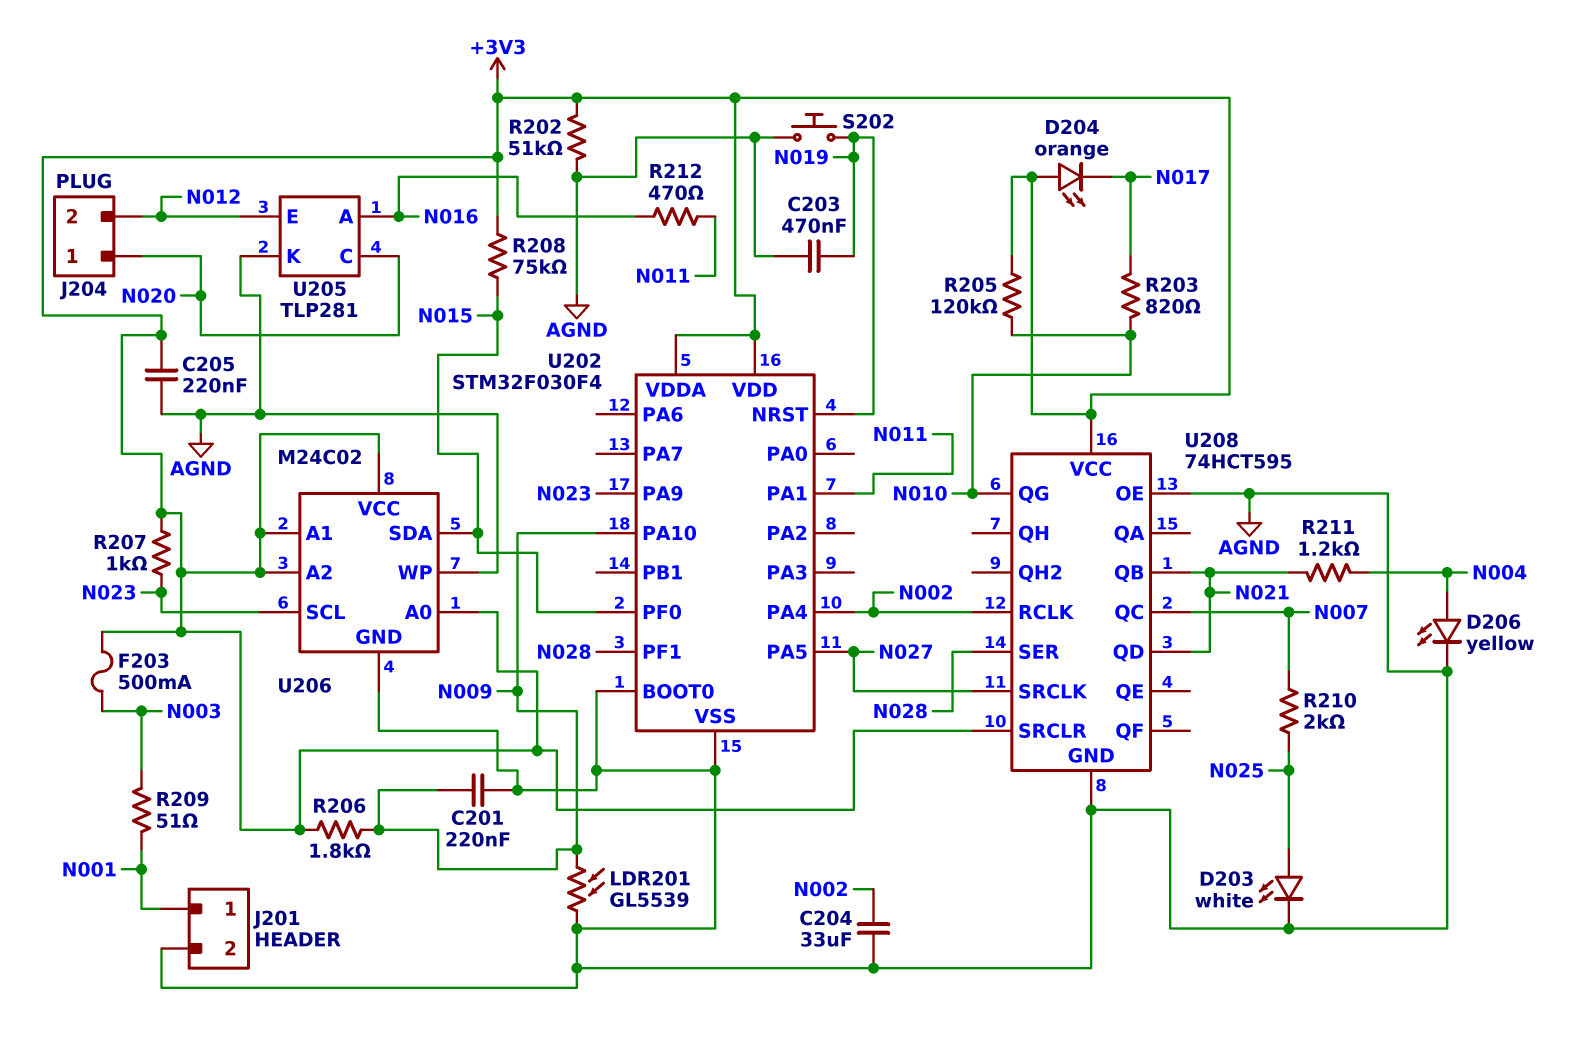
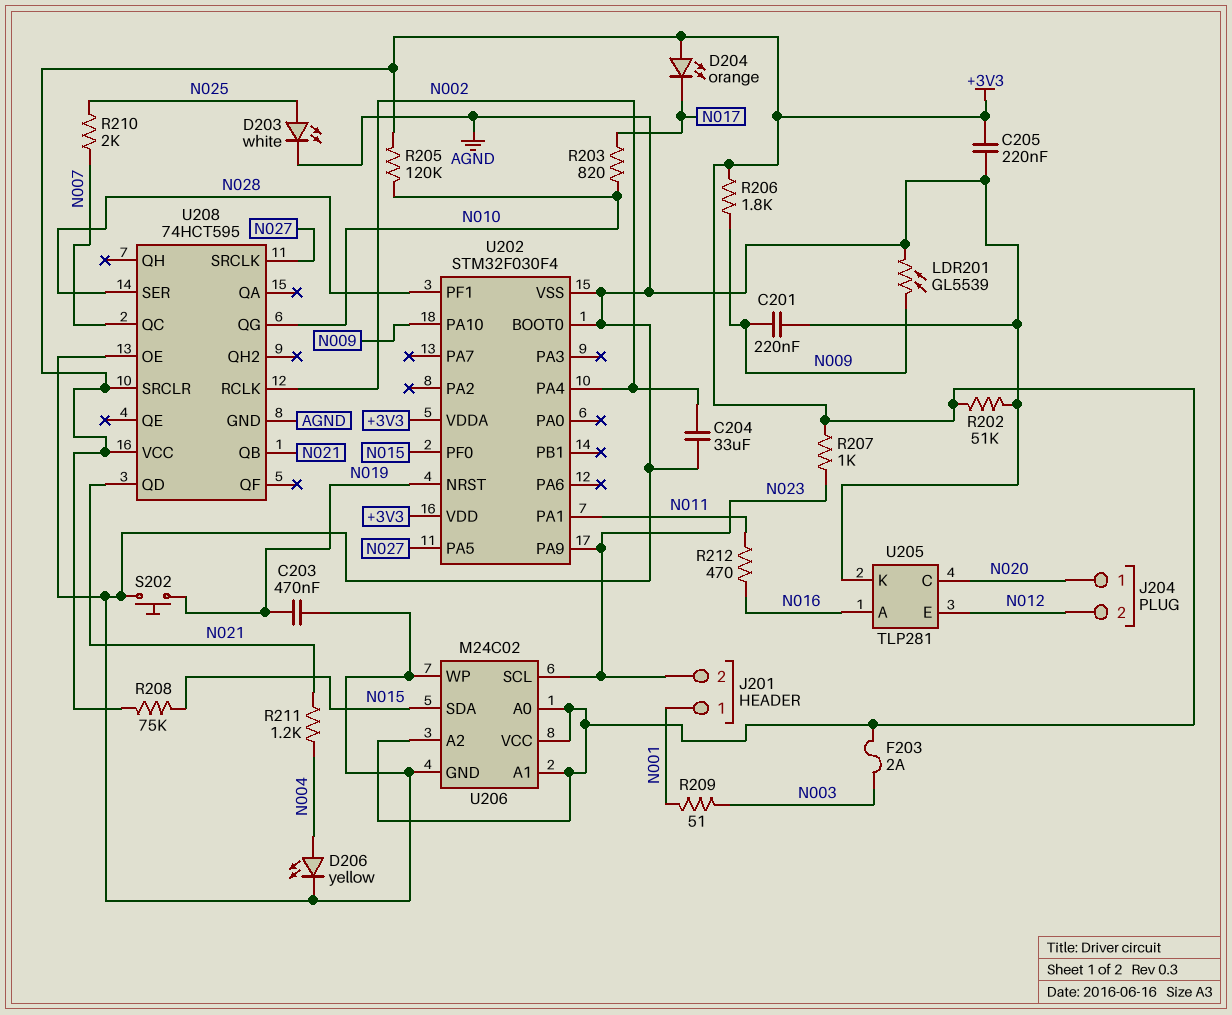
F203: 500mA (+3V3, N003) -> 2A (+3V3, N003)
J201 pin 2: AGND -> N023

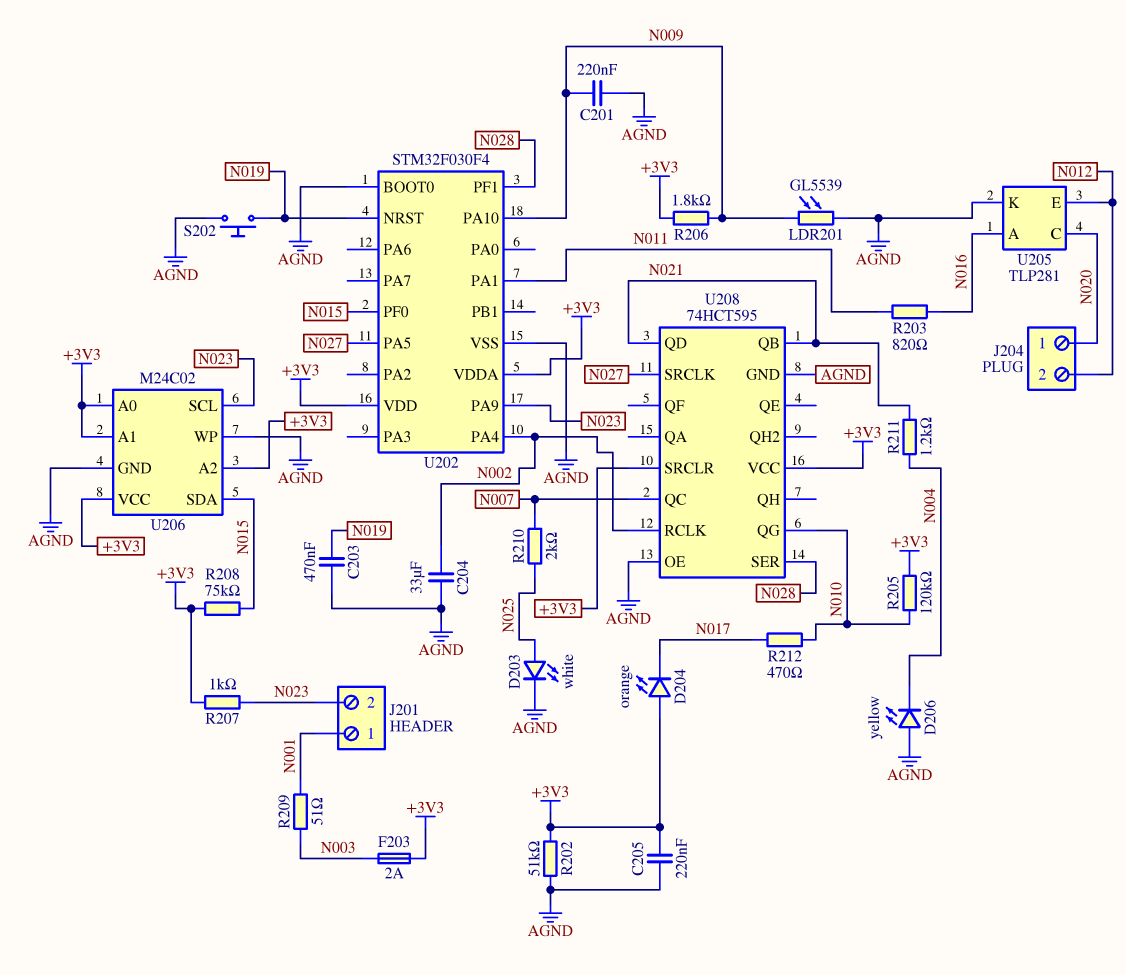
D206: LED yellow (A N004, K AGND) -> LED yellow (A AGND, K N004)
R203: 820 (N010, N017) -> 820 (N011, N016)
R212: 470 (N011, N016) -> 470 (N010, N017)

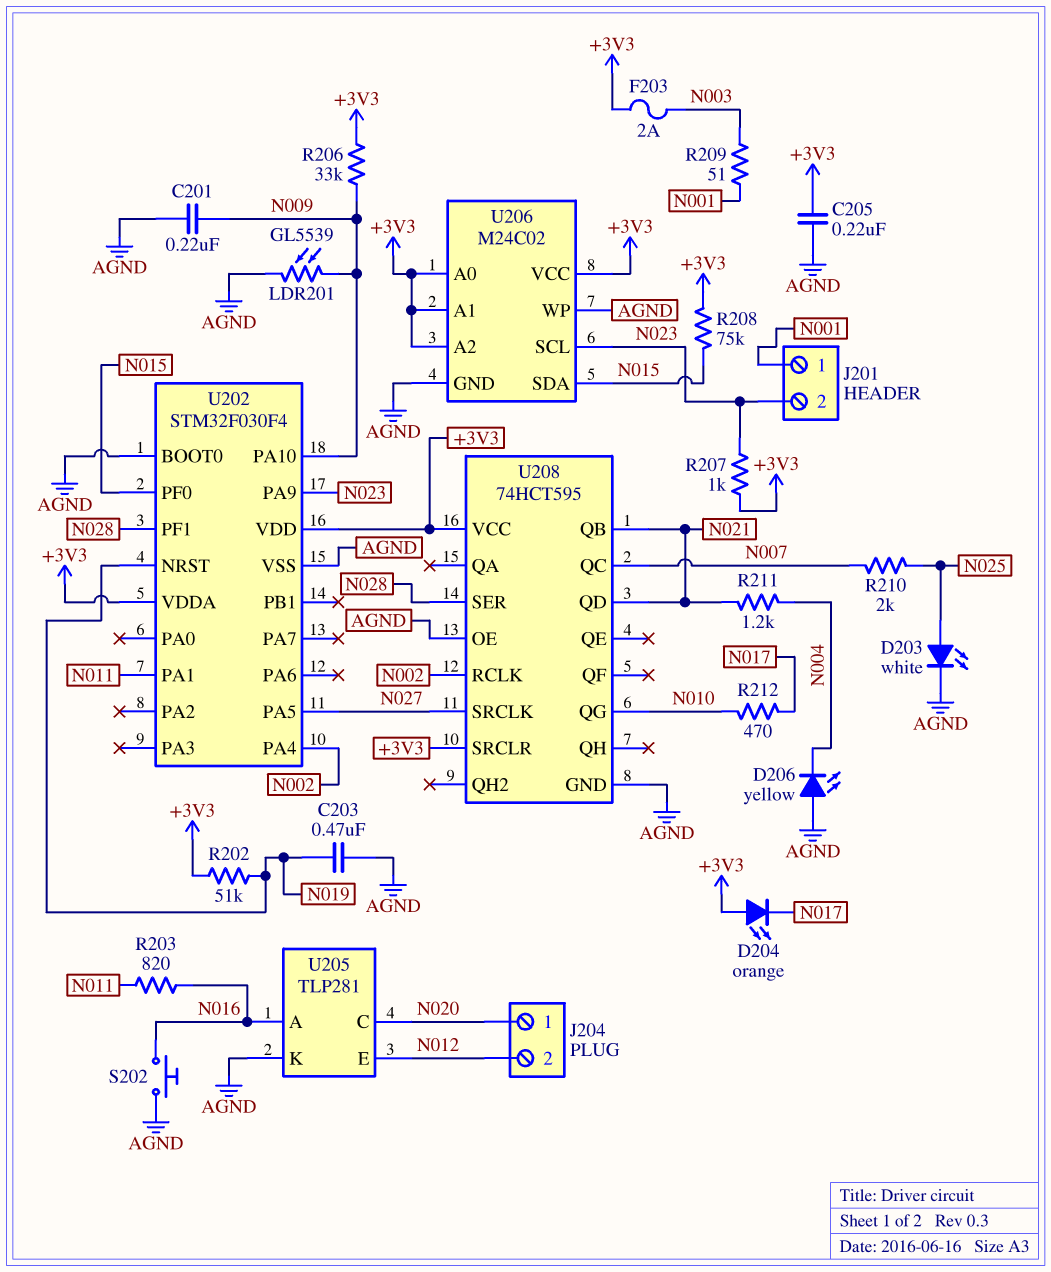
C204: 33uF (AGND, N002) -> none
R202: 51k (+3V3, AGND) -> 51k (+3V3, N019)
R205: 120k (+3V3, N010) -> none
R206: 1.8k (+3V3, N009) -> 33k (+3V3, N009)
S202: button (AGND, N019) -> button (AGND, N016)

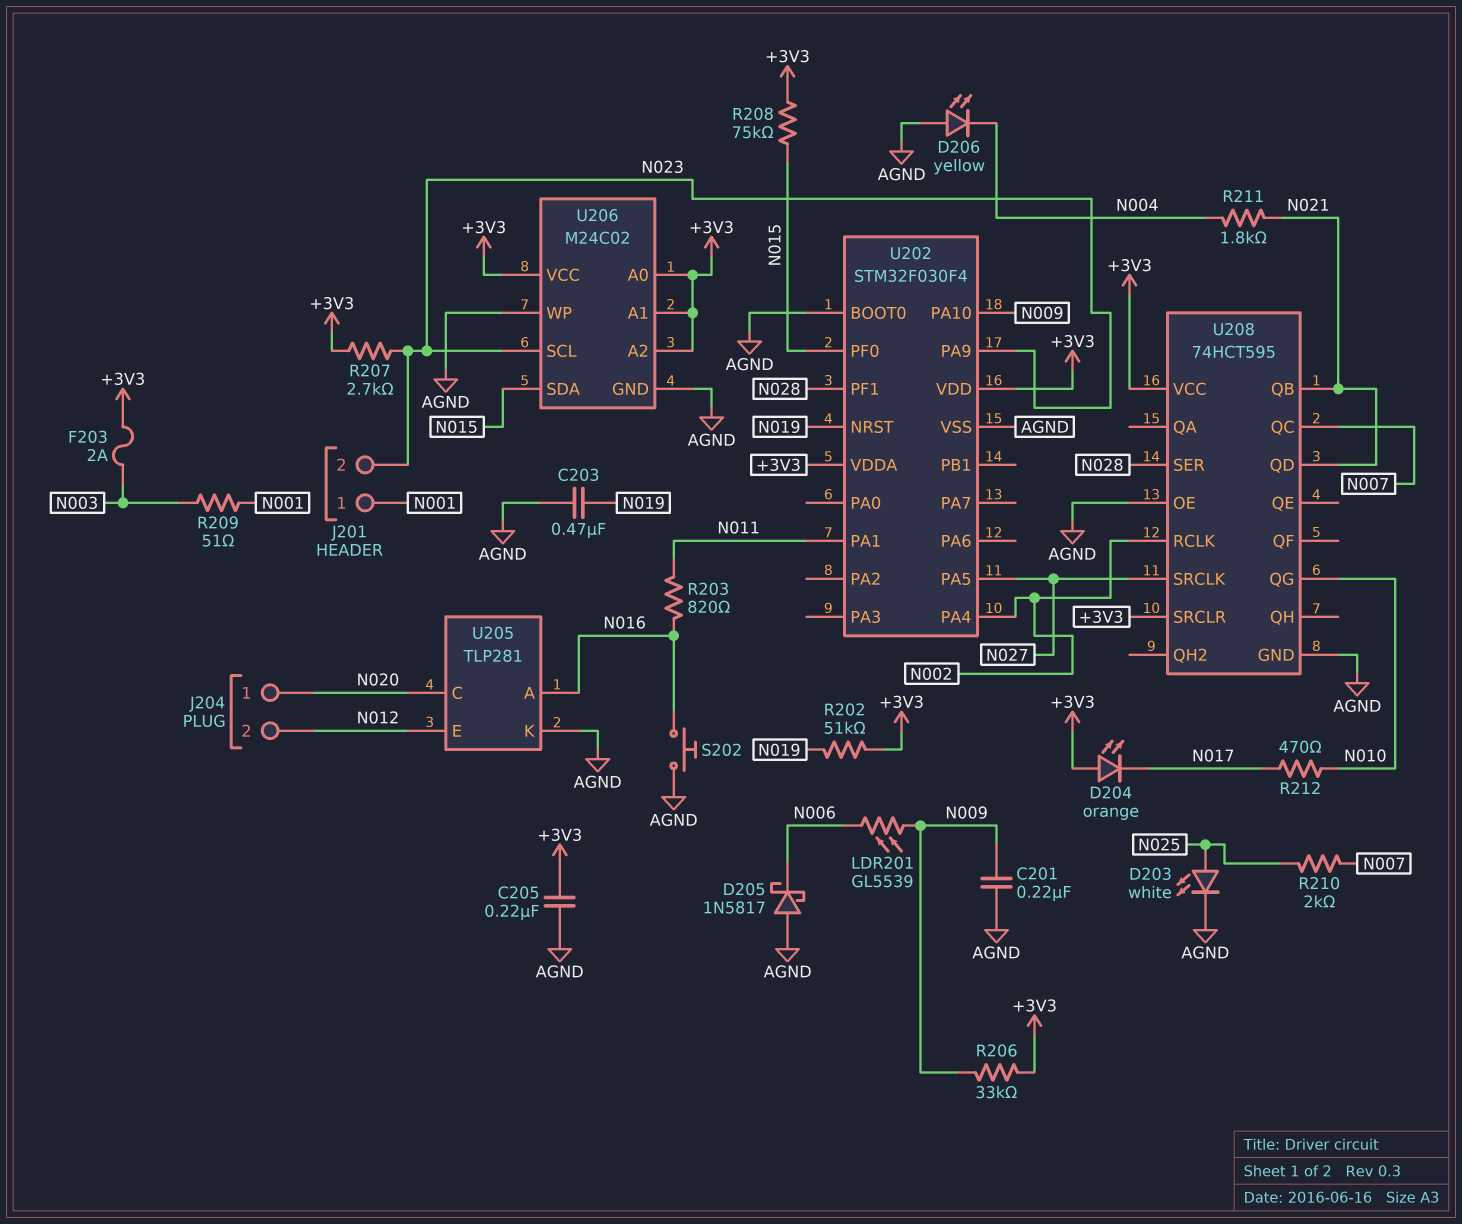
D205: none -> schottky 1N5817 (A AGND, K N006)
LDR201: GL5539 (AGND, N009) -> GL5539 (N006, N009)
R207: 1k (+3V3, N023) -> 2.7k (+3V3, N023)
R211: 1.2k (N004, N021) -> 1.8k (N004, N021)

